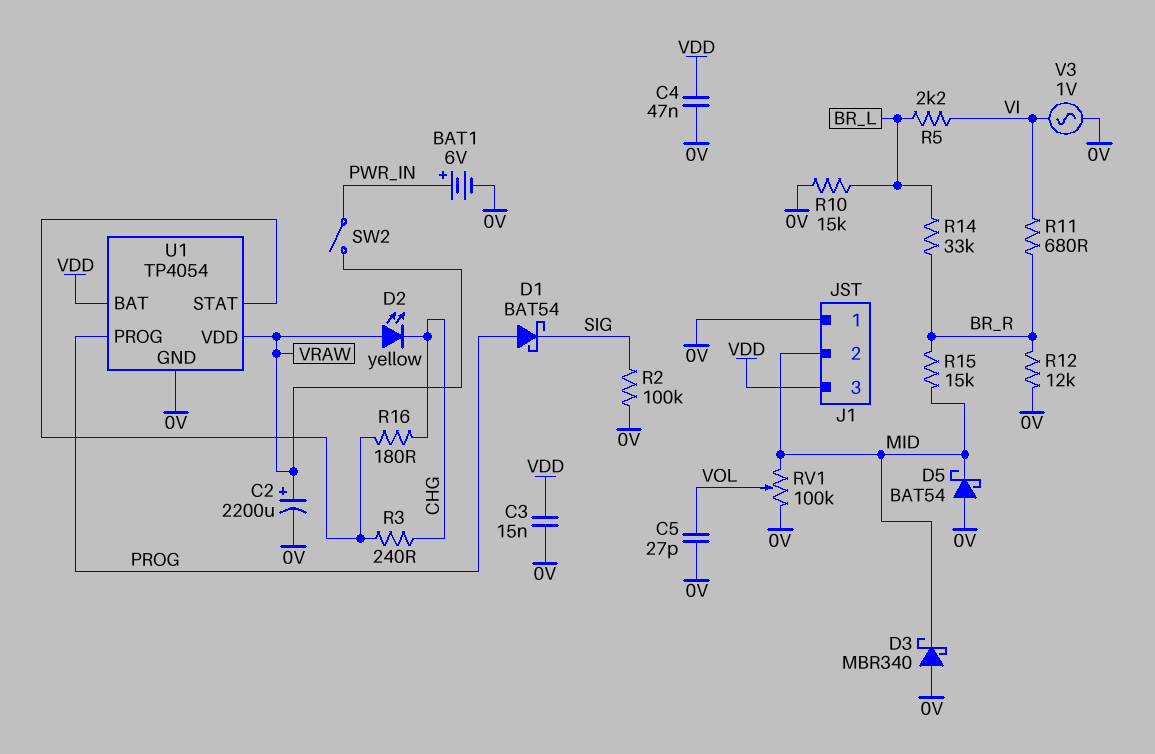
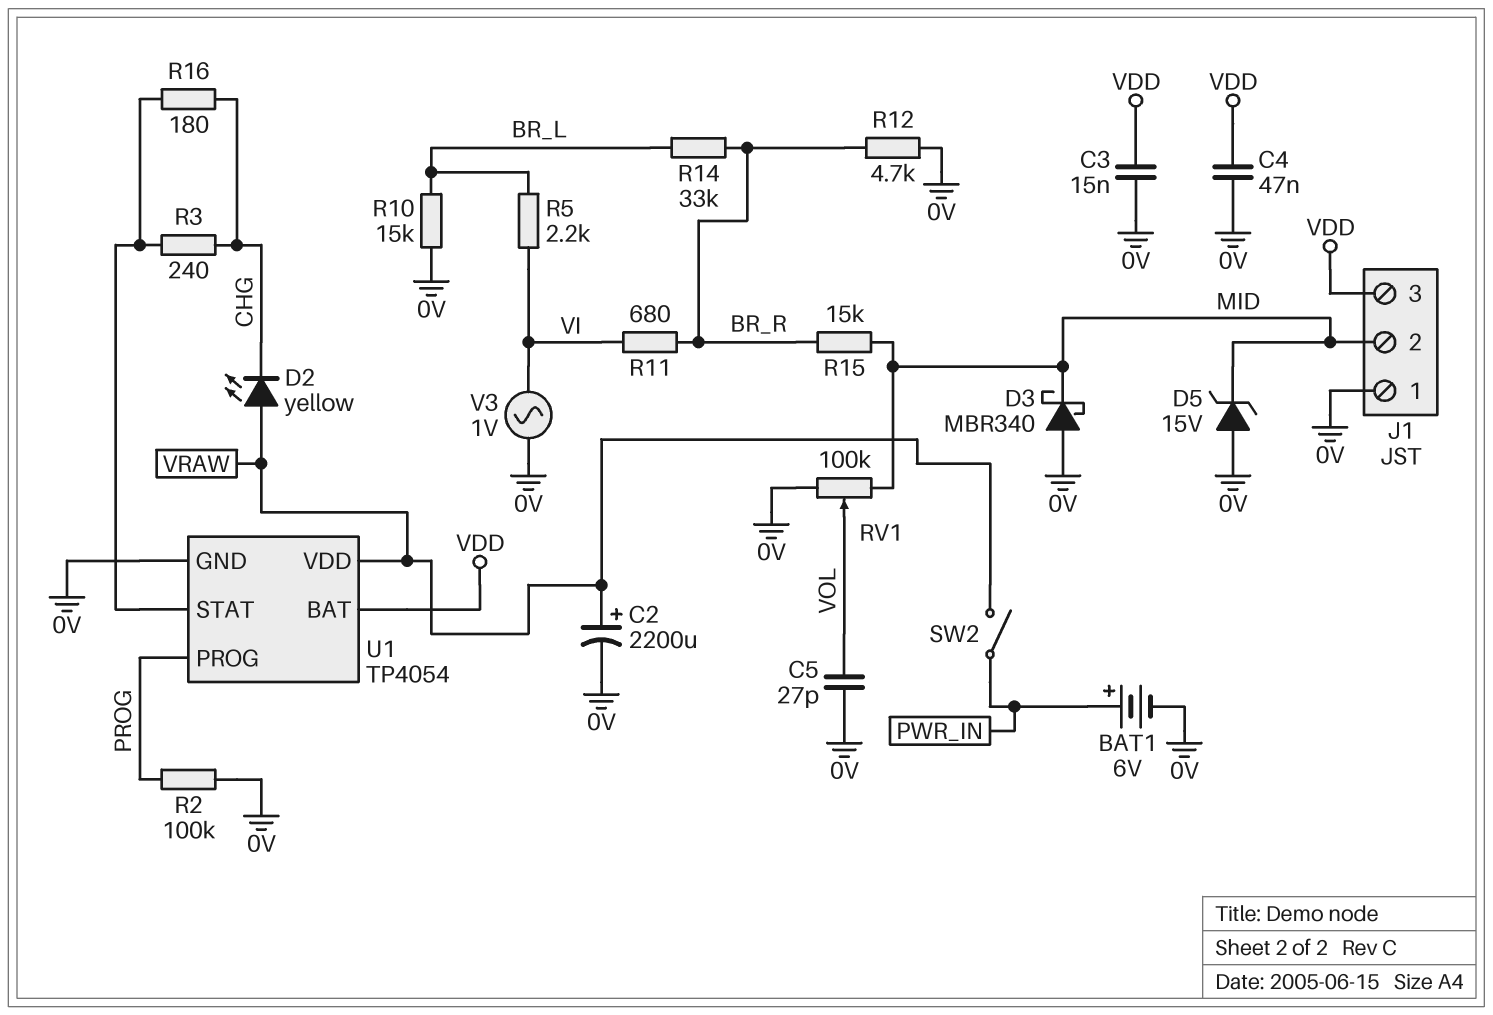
D1: schottky BAT54 (A PROG, K SIG) -> none
D5: schottky BAT54 (A 0V, K MID) -> zener 15V (A 0V, K MID)
R2: 100k (0V, SIG) -> 100k (0V, PROG)
R12: 12k (0V, BR_R) -> 4.7k (0V, BR_R)

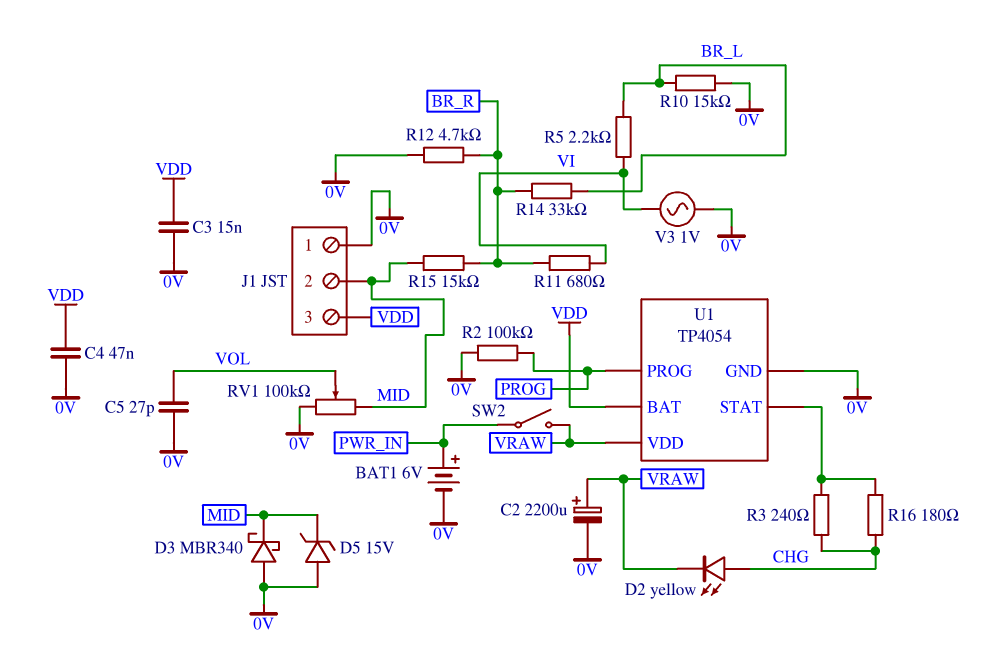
D2: LED yellow (A VRAW, K CHG) -> LED yellow (A CHG, K VRAW)

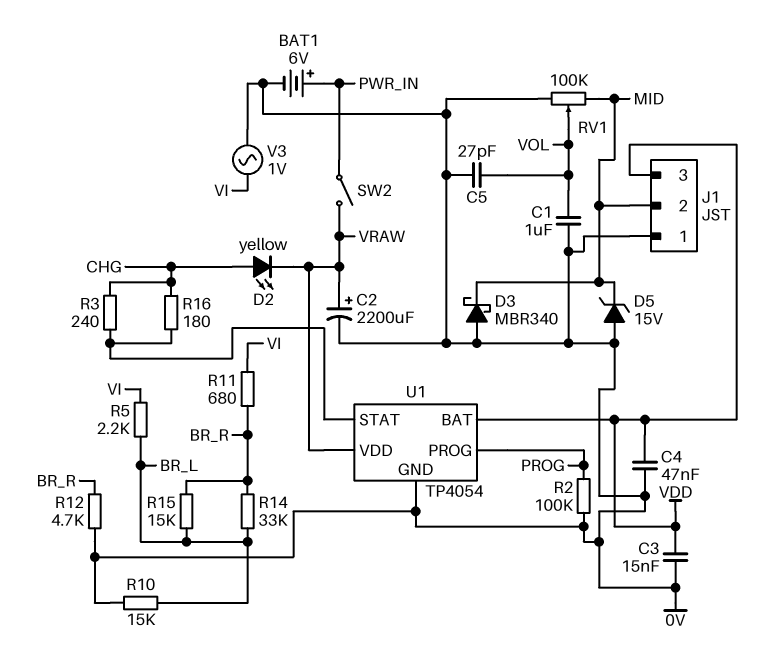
C1: none -> 1uF (0V, VOL)
R15: 15k (BR_R, MID) -> 15k (BR_L, BR_R)

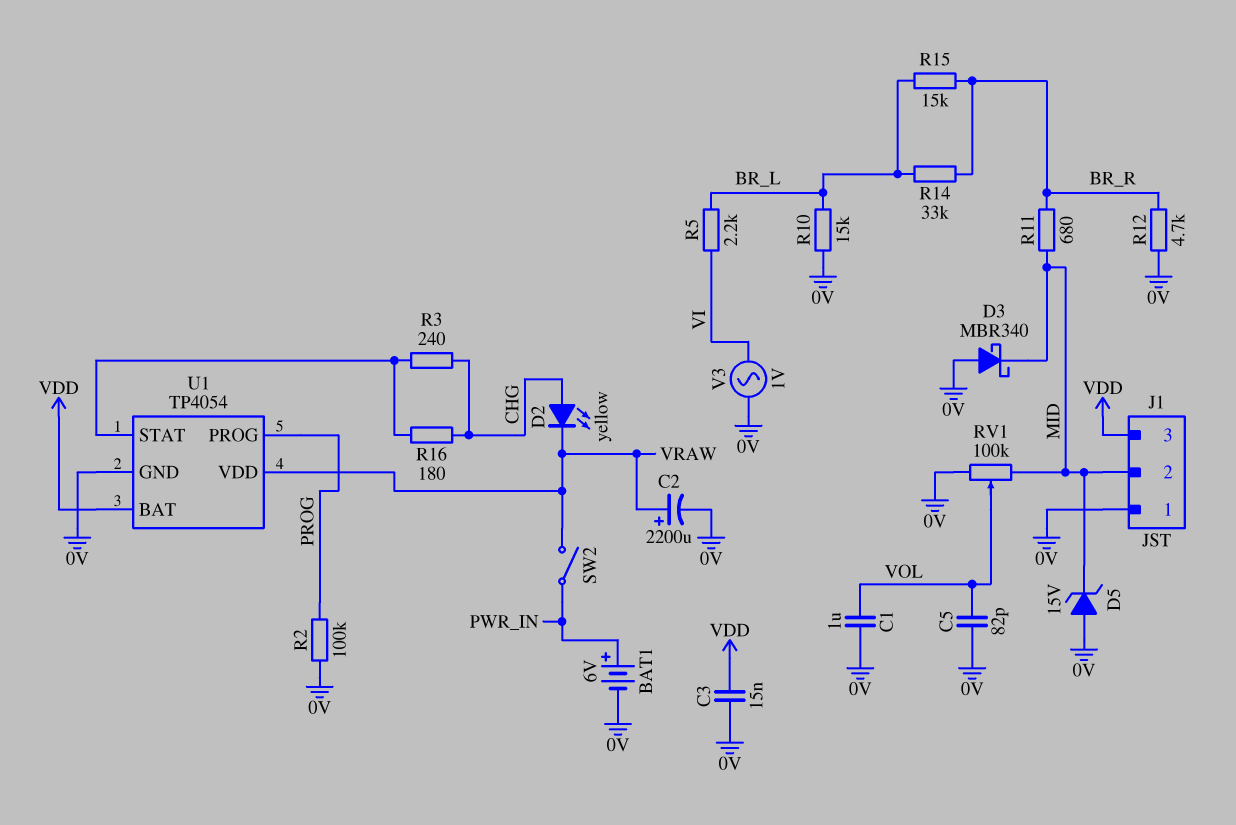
C4: 47nF (0V, VDD) -> none
C5: 27pF (0V, VOL) -> 82pF (0V, VOL)
R11: 680 (BR_R, VI) -> 680 (BR_R, MID)

